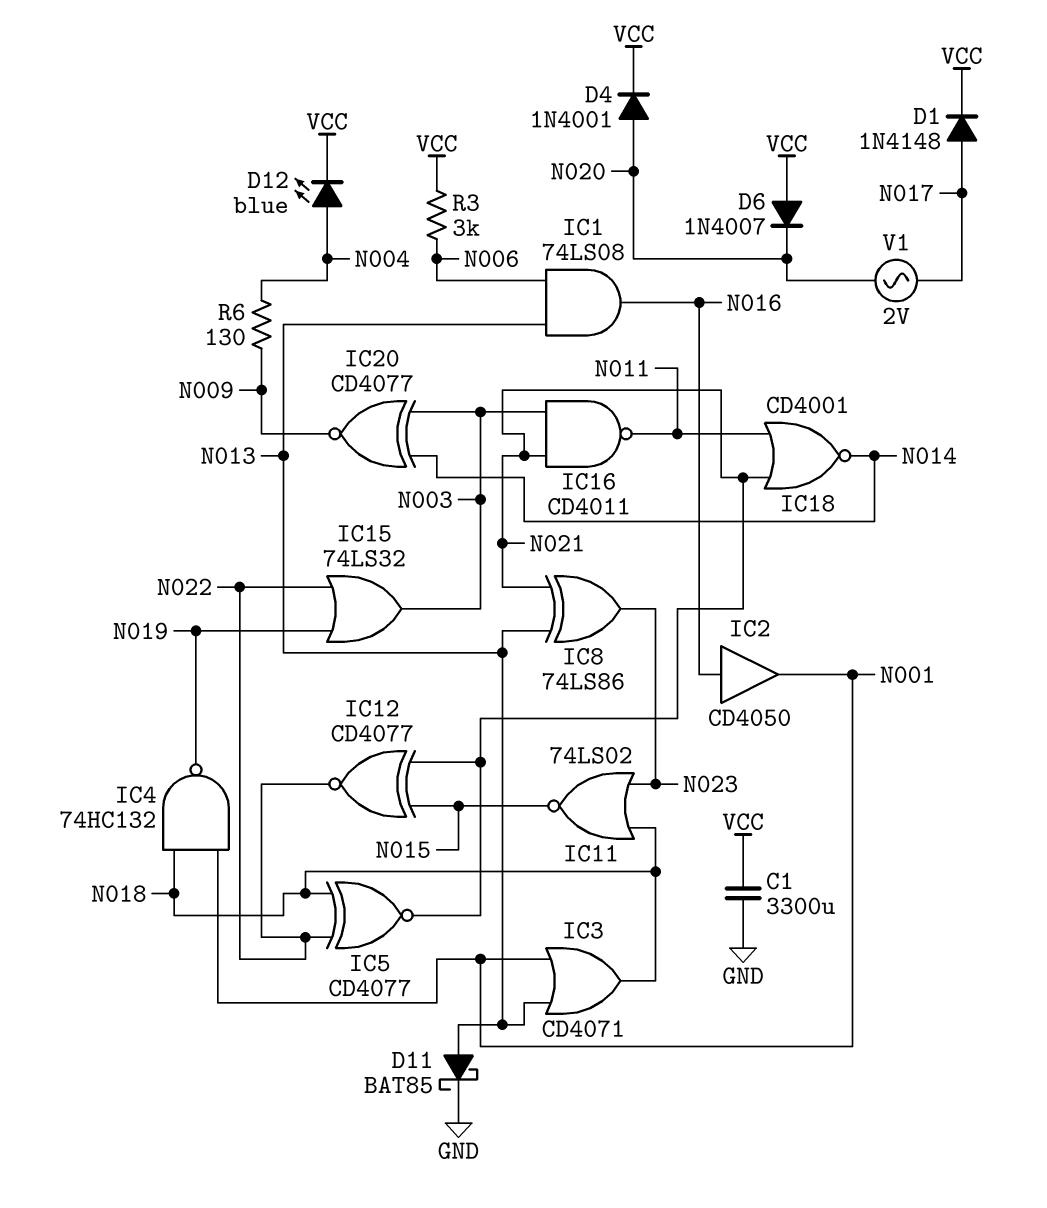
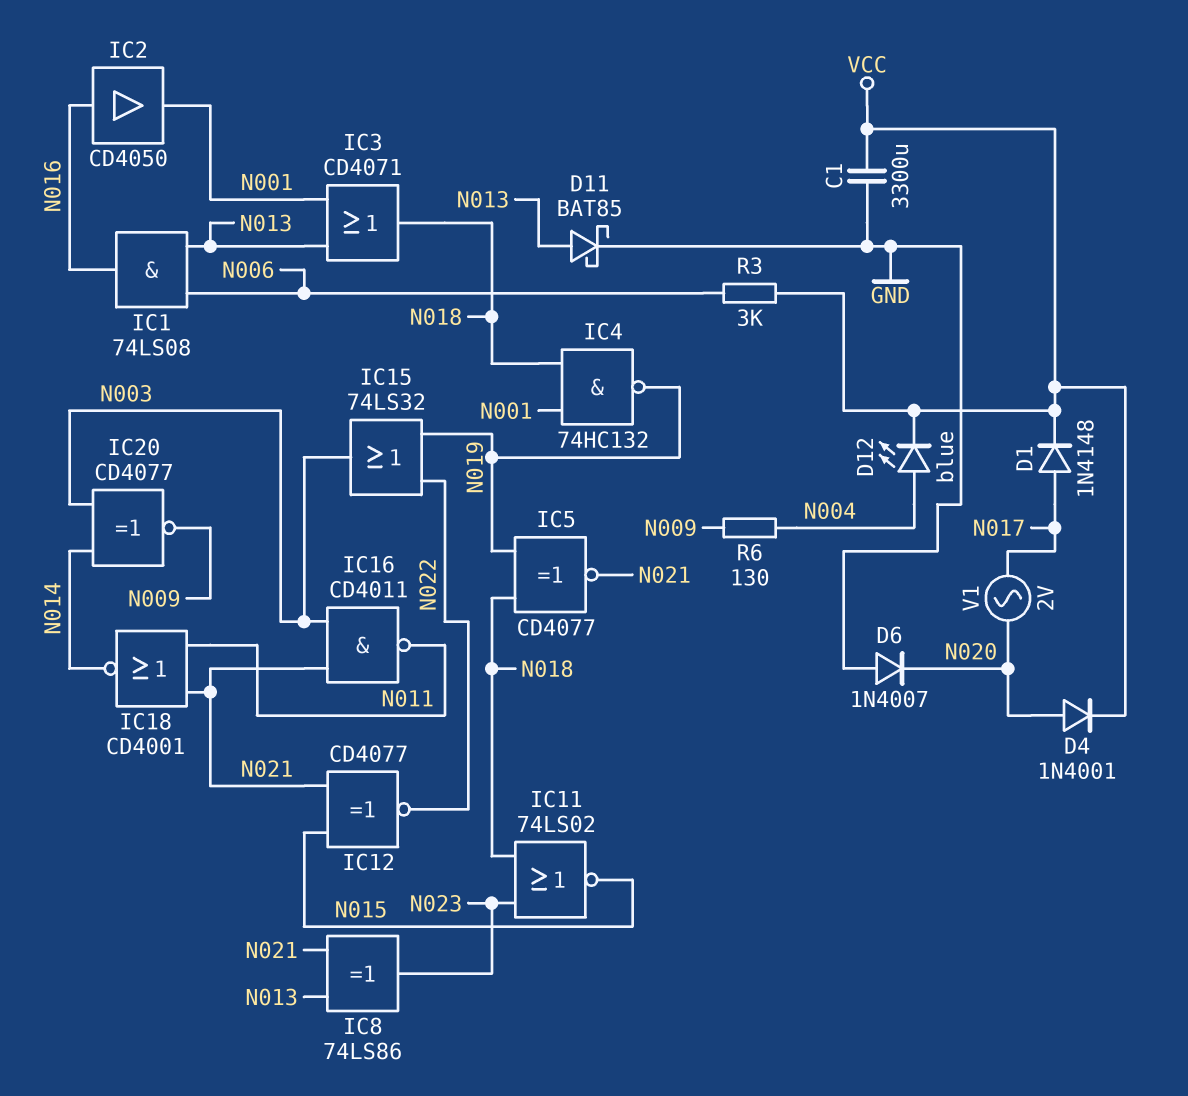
D6: diode 1N4007 (A VCC, K N020) -> diode 1N4007 (A GND, K N020)
IC5: XNOR CD4077 (in N018, in N022, out N021) -> XNOR CD4077 (in N018, in N019, out N021)

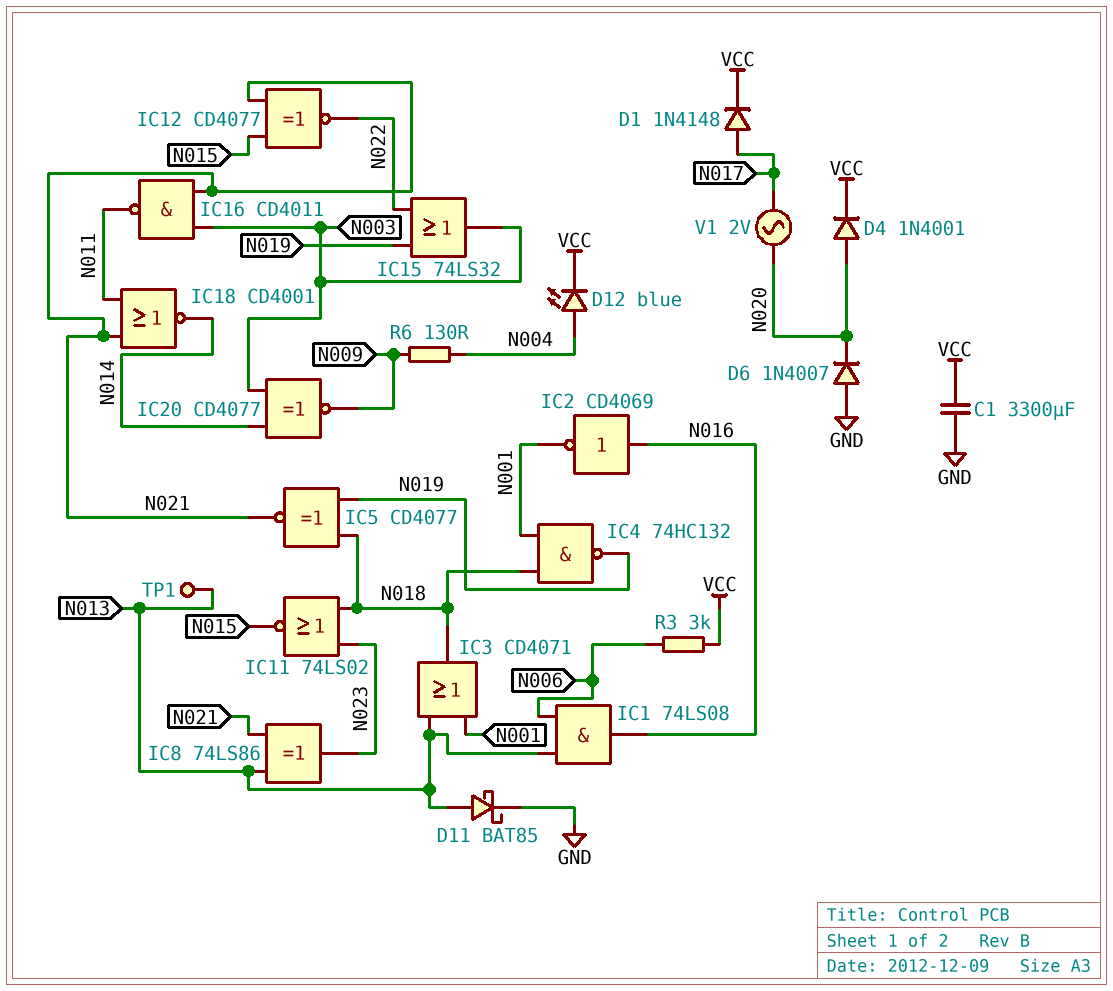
IC2: buffer CD4050 (in N016, out N001) -> NOT CD4069 (in N016, out N001)
TP1: none -> test point (N013)

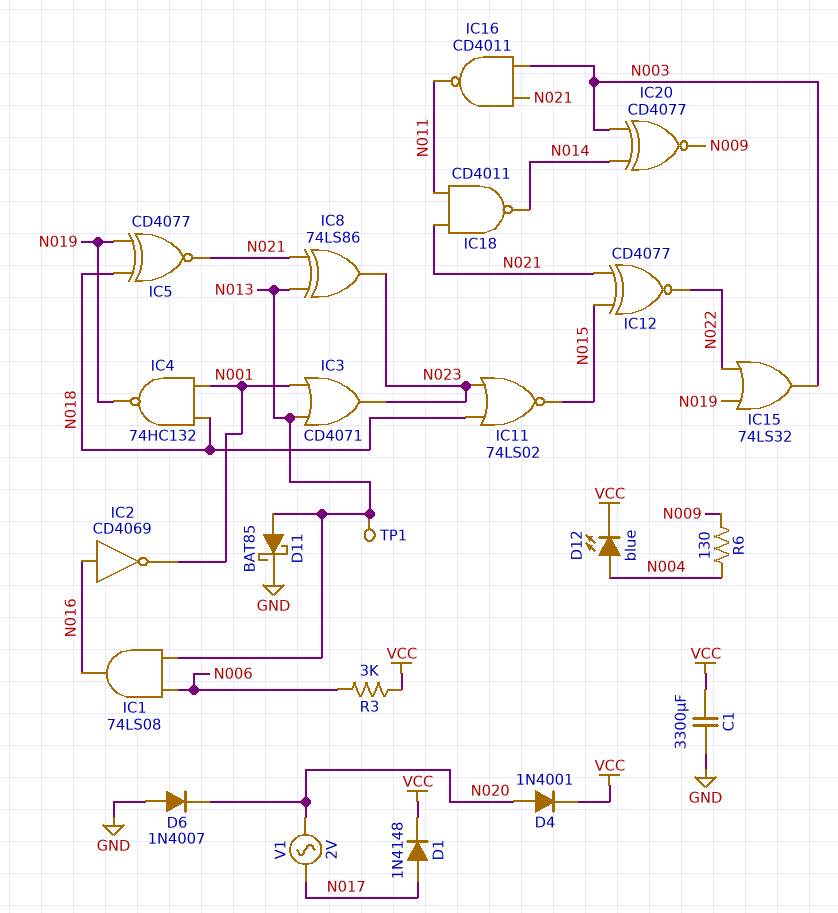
IC3: OR CD4071 (in N001, in N013, out N018) -> OR CD4071 (in N001, in N013, out N023)
IC18: NOR CD4001 (in N011, in N021, out N014) -> NAND CD4011 (in N011, in N021, out N014)

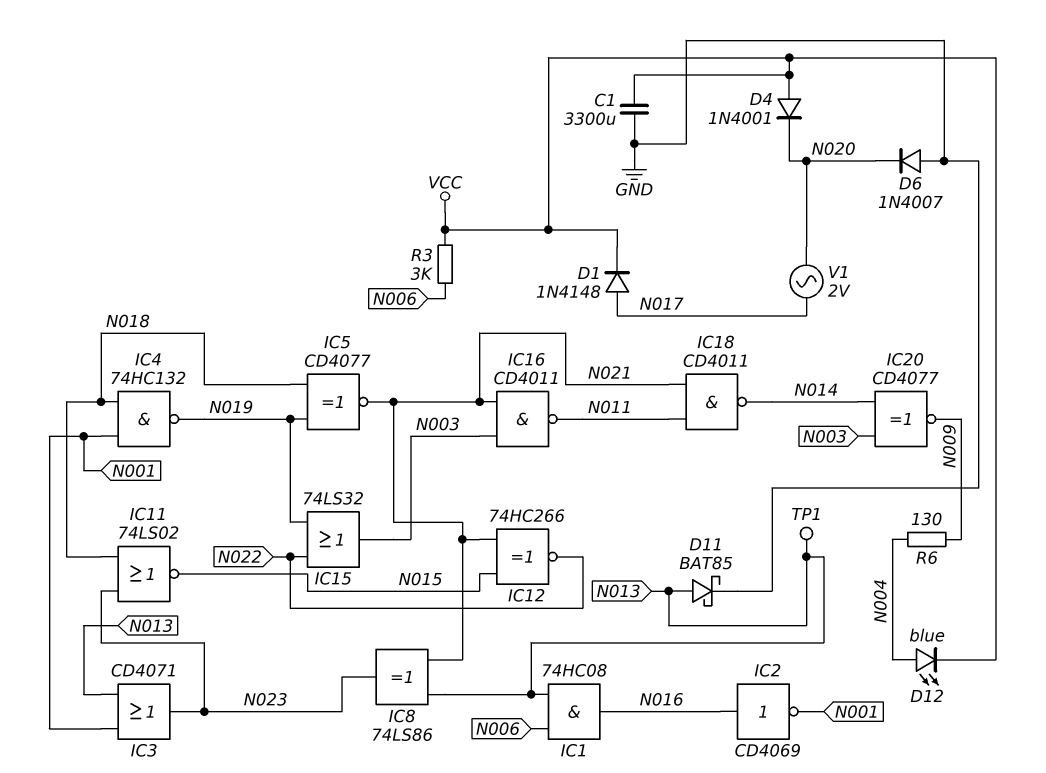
D4: diode 1N4001 (A N020, K VCC) -> diode 1N4001 (A VCC, K N020)
IC1: AND 74LS08 (in N006, in N013, out N016) -> AND 74HC08 (in N006, in N013, out N016)
IC12: XNOR CD4077 (in N015, in N021, out N022) -> XNOR 74HC266 (in N015, in N021, out N022)

